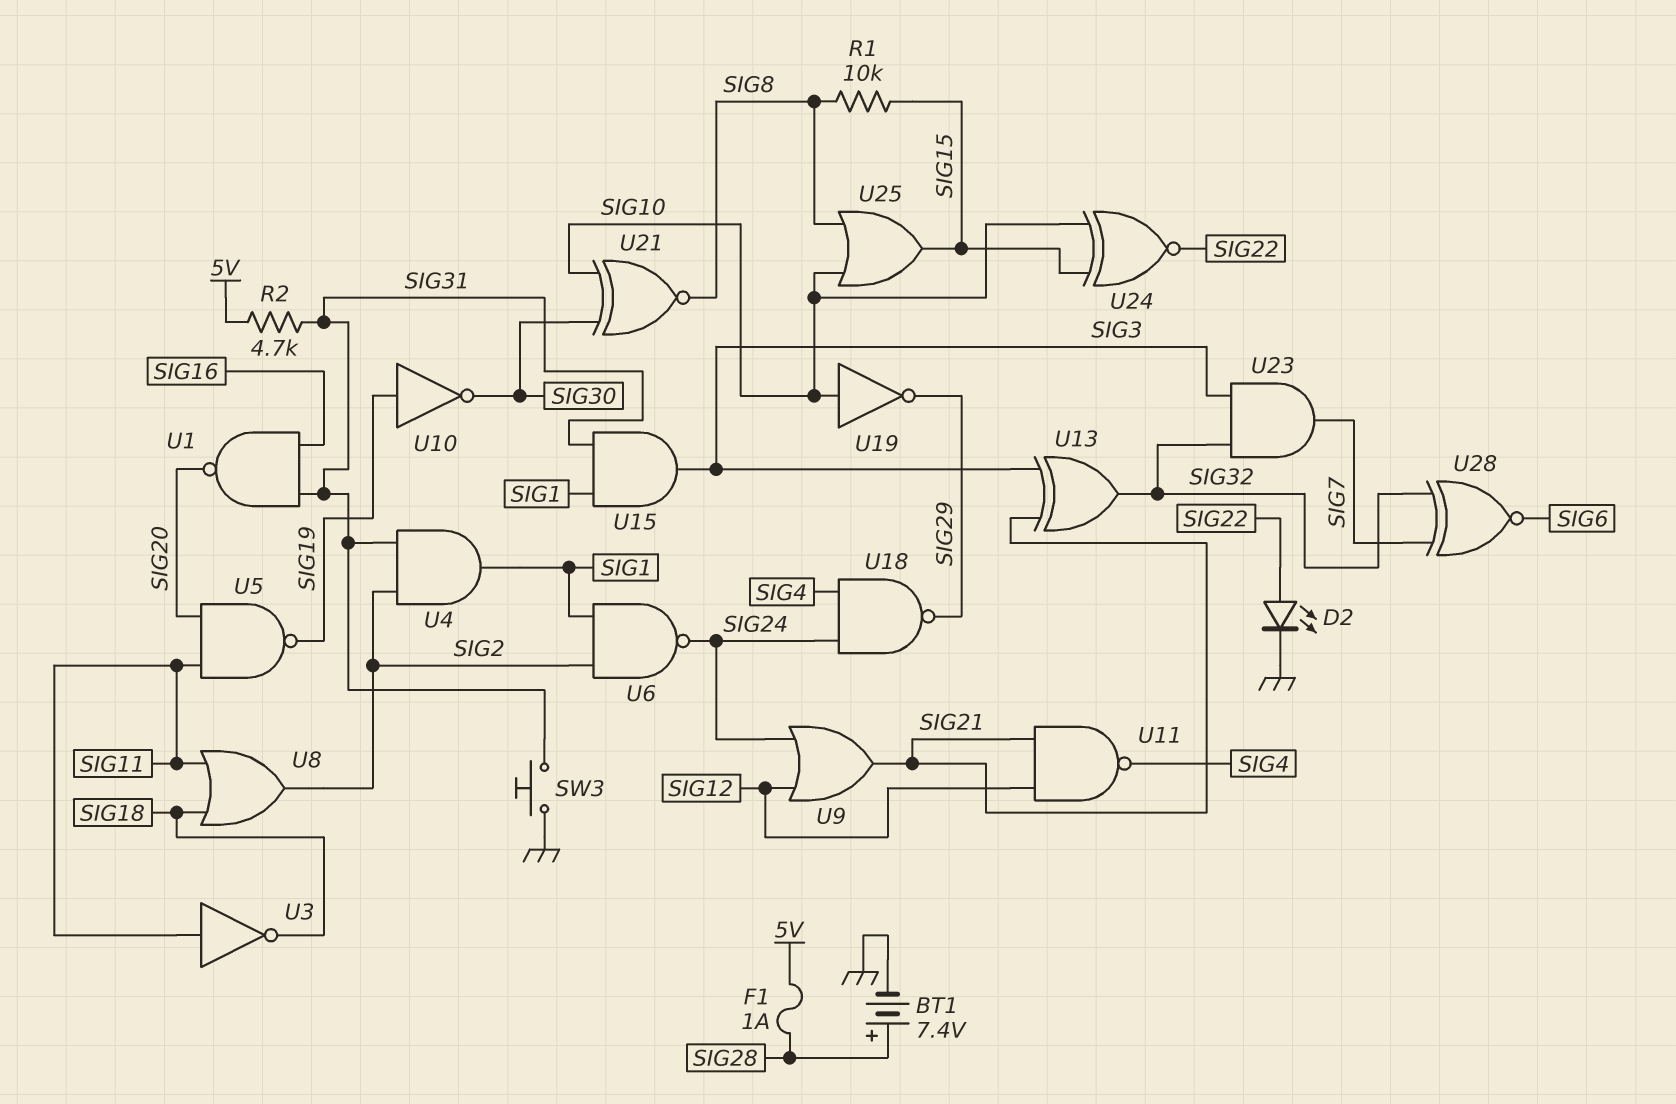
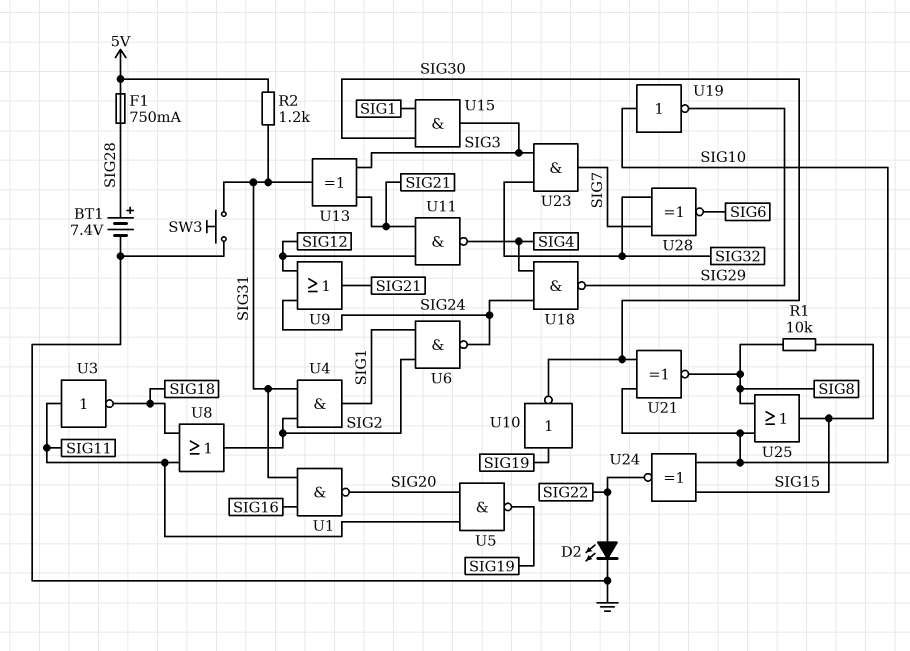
F1: 1A (5V, SIG28) -> 750mA (5V, SIG28)
R2: 4.7k (5V, SIG31) -> 1.2k (5V, SIG31)
U13: XOR (in SIG3, in SIG21, out SIG32) -> XOR (in SIG3, in SIG21, out SIG31)
U15: AND (in SIG1, in SIG31, out SIG3) -> AND (in SIG1, in SIG30, out SIG3)

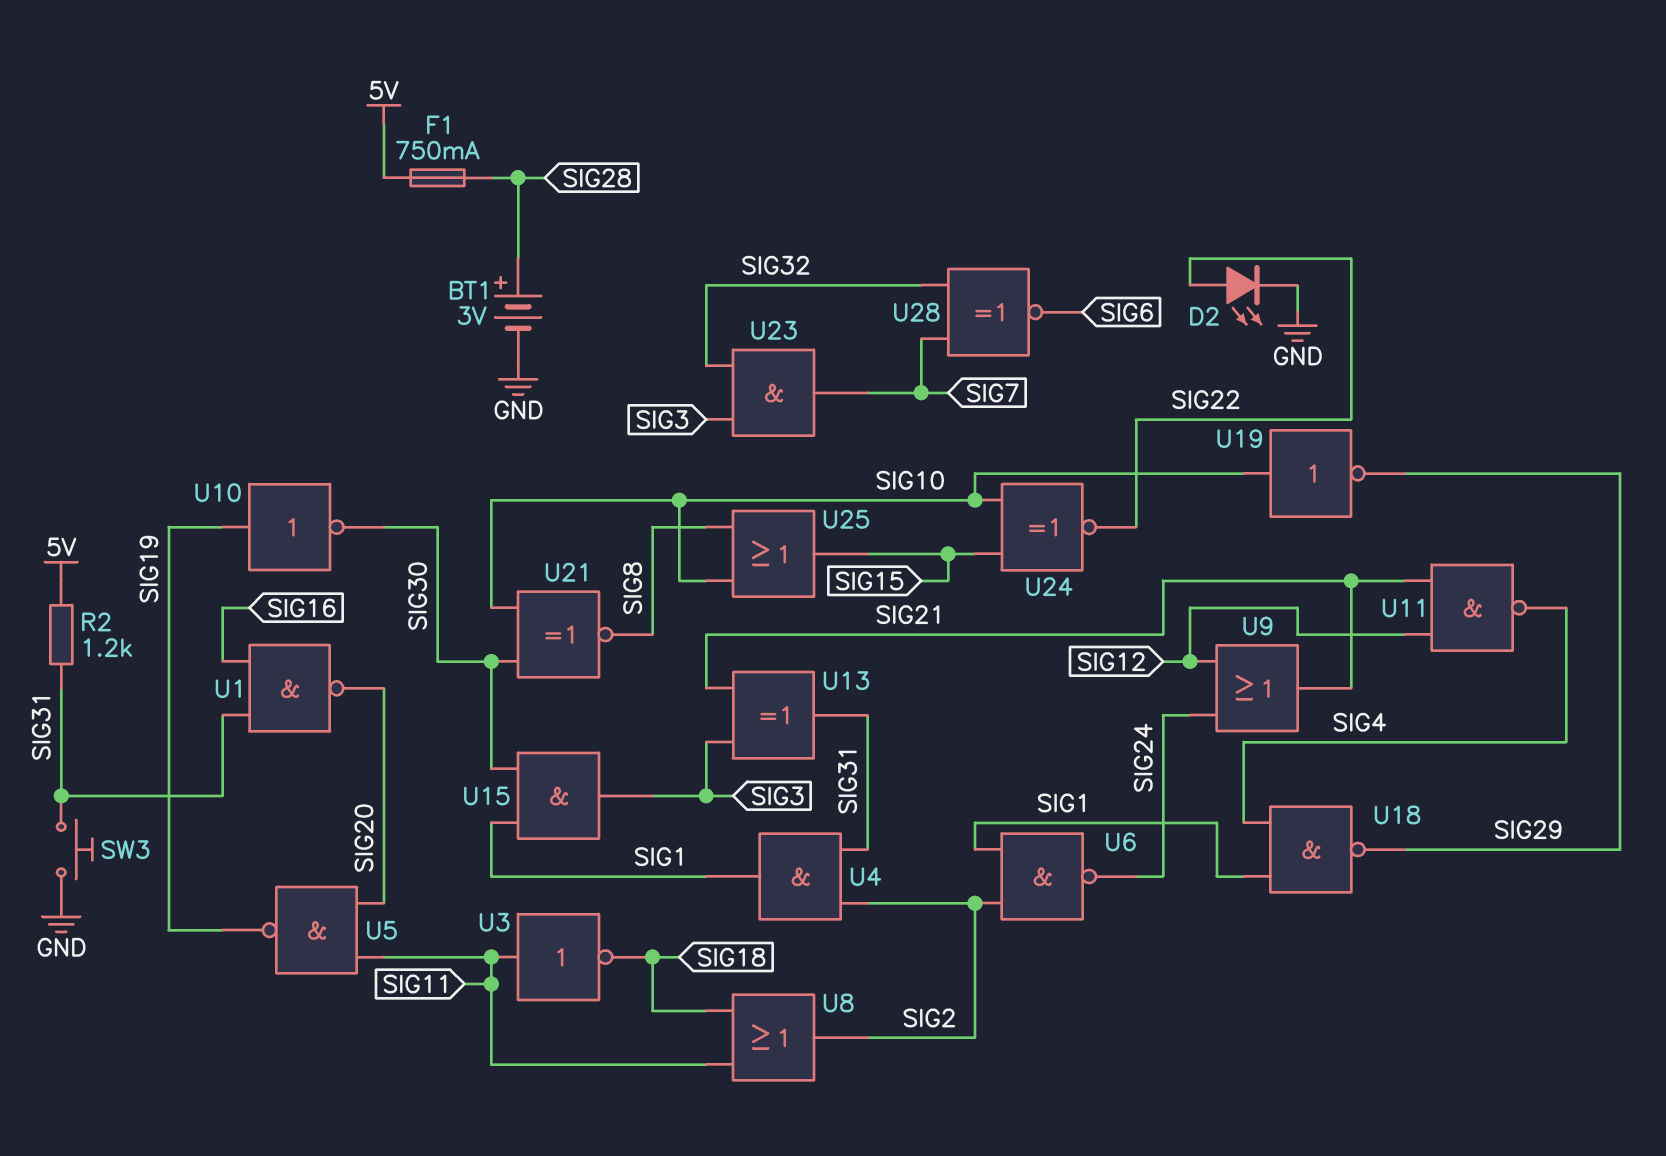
BT1: 7.4V (plus SIG28, minus GND) -> 3V (plus SIG28, minus GND)
R1: 10k (SIG8, SIG15) -> none
U18: NAND (in SIG4, in SIG24, out SIG29) -> NAND (in SIG1, in SIG4, out SIG29)

